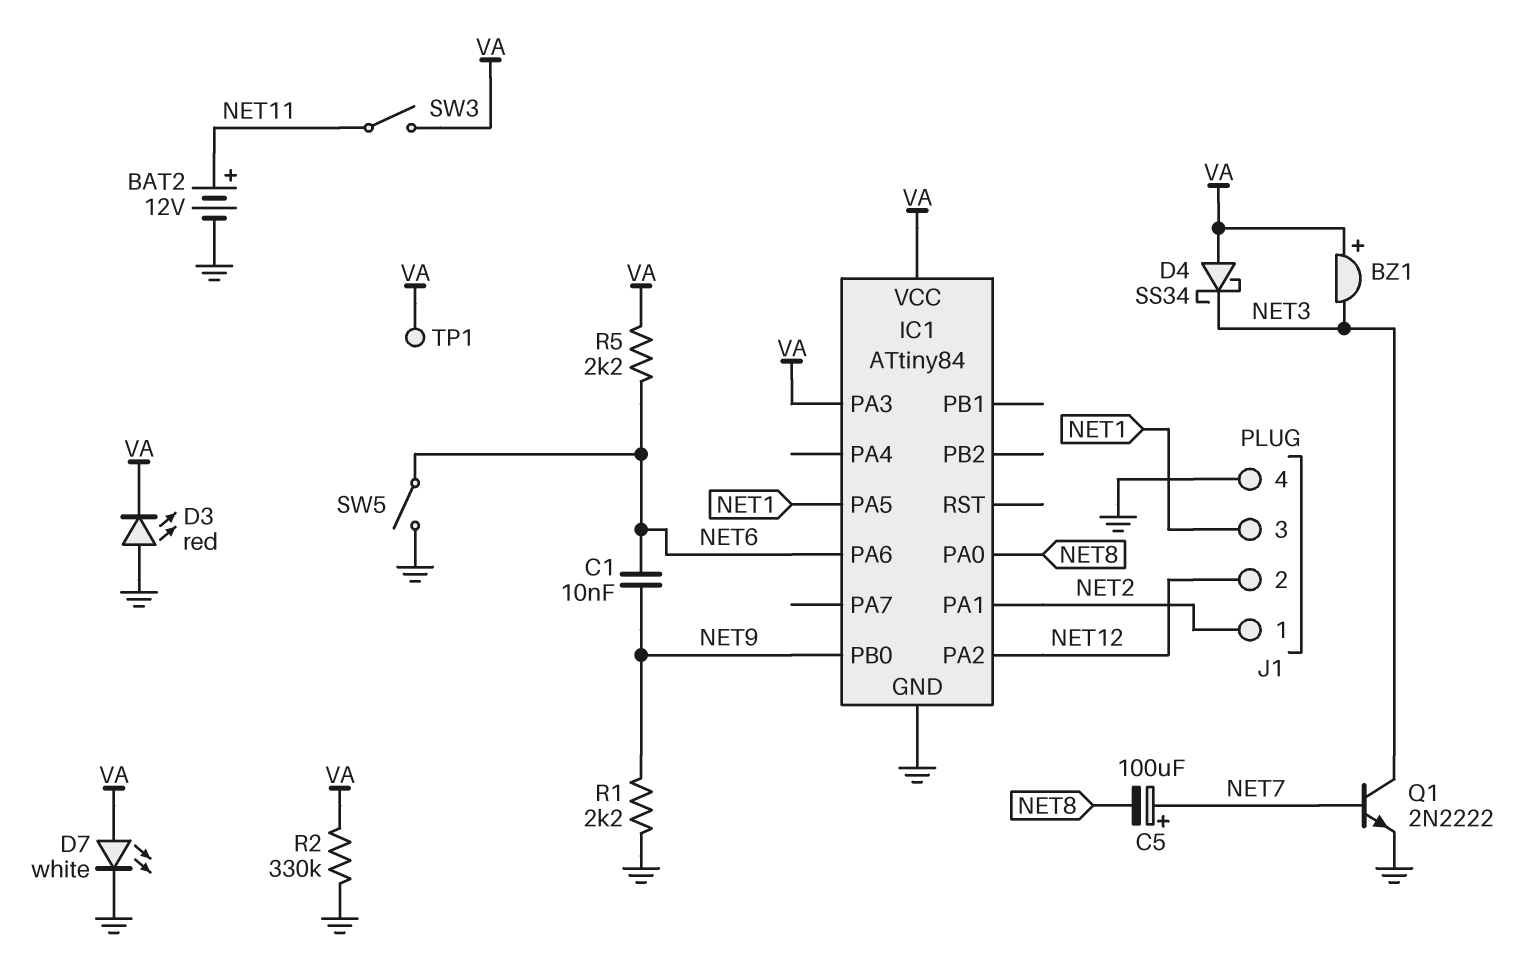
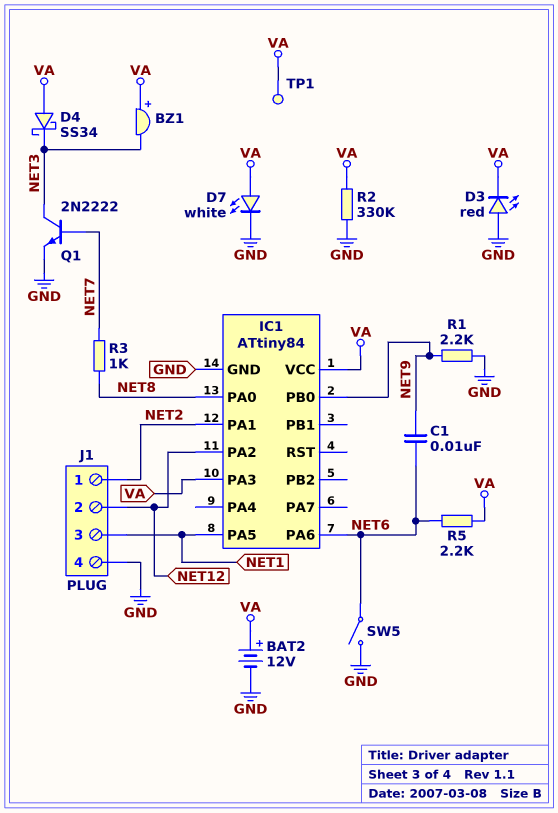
BAT2: 12V (plus NET11, minus GND) -> 12V (plus VA, minus GND)
C5: 100uF (plus NET7, minus NET8) -> none
R3: none -> 1k (NET7, NET8)
SW3: switch (NET11, VA) -> none

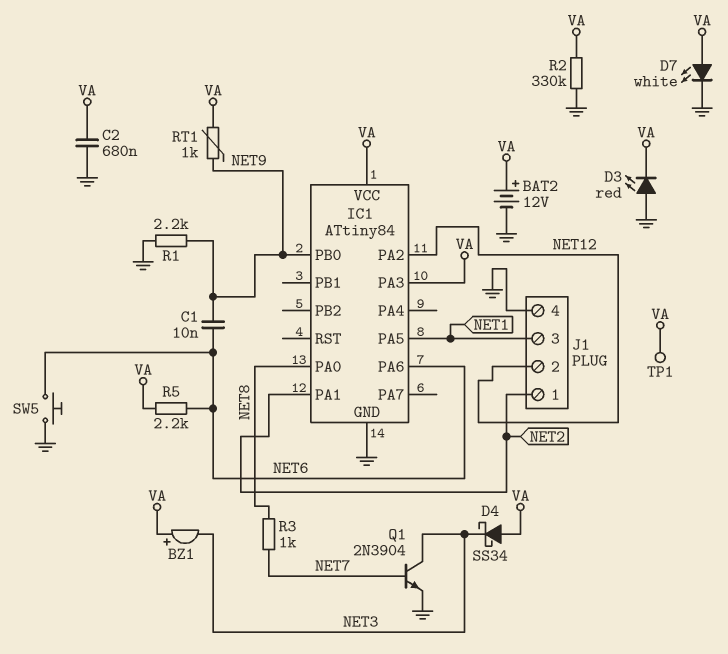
C2: none -> 680nF (GND, VA)
Q1: NPN 2N2222 (B NET7, C NET3, E GND) -> NPN 2N3904 (B NET7, C NET3, E GND)
RT1: none -> 1k (NET9, VA)
SW5: switch (GND, NET6) -> button (GND, NET6)

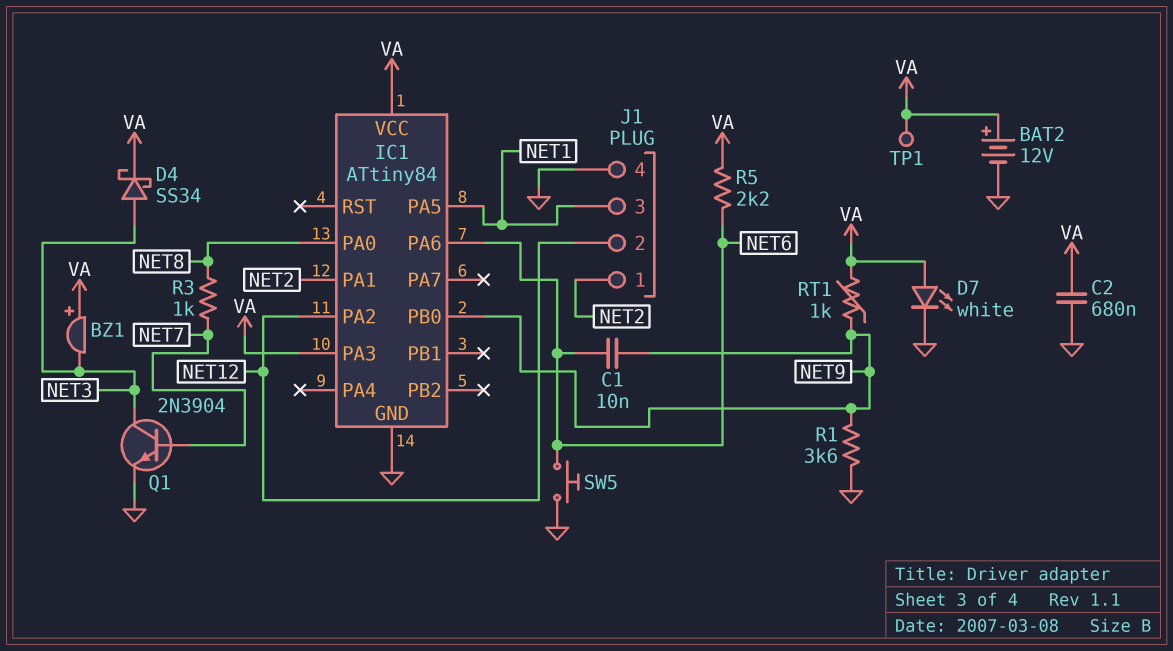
D3: LED red (A GND, K VA) -> none
D4: schottky SS34 (A VA, K NET3) -> schottky SS34 (A NET3, K VA)
R1: 2.2k (GND, NET9) -> 3.6k (GND, NET9)
R2: 330k (GND, VA) -> none

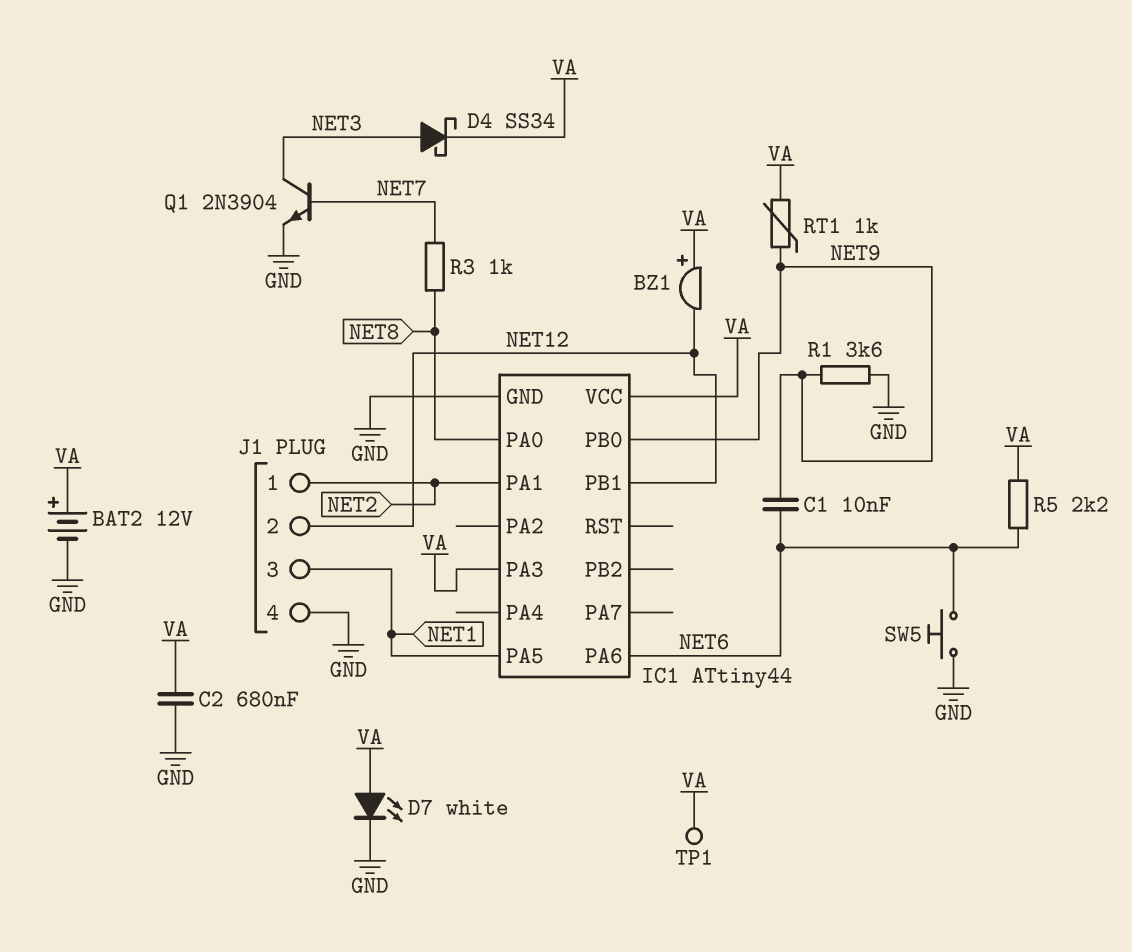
BZ1: buzzer (plus VA, minus NET3) -> buzzer (plus VA, minus NET12)
IC1: ATtiny84 -> ATtiny44
IC1 pin PA2: NET12 -> none
IC1 pin PB1: none -> NET12

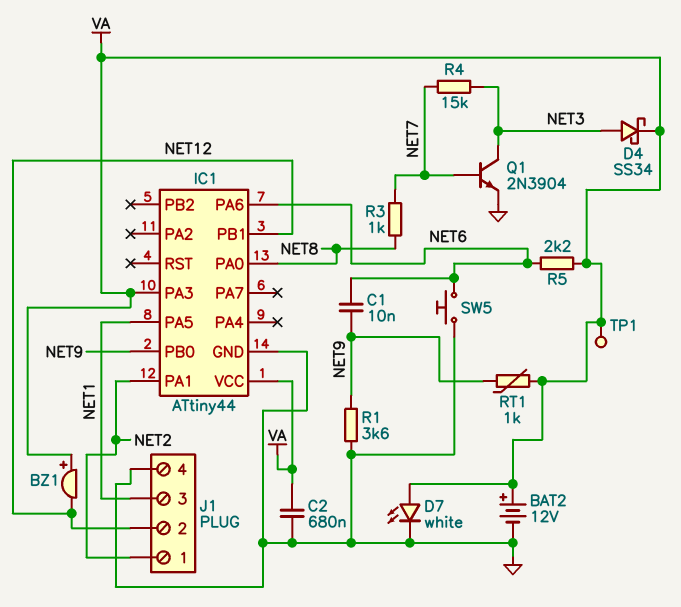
R4: none -> 15k (NET3, NET7)

